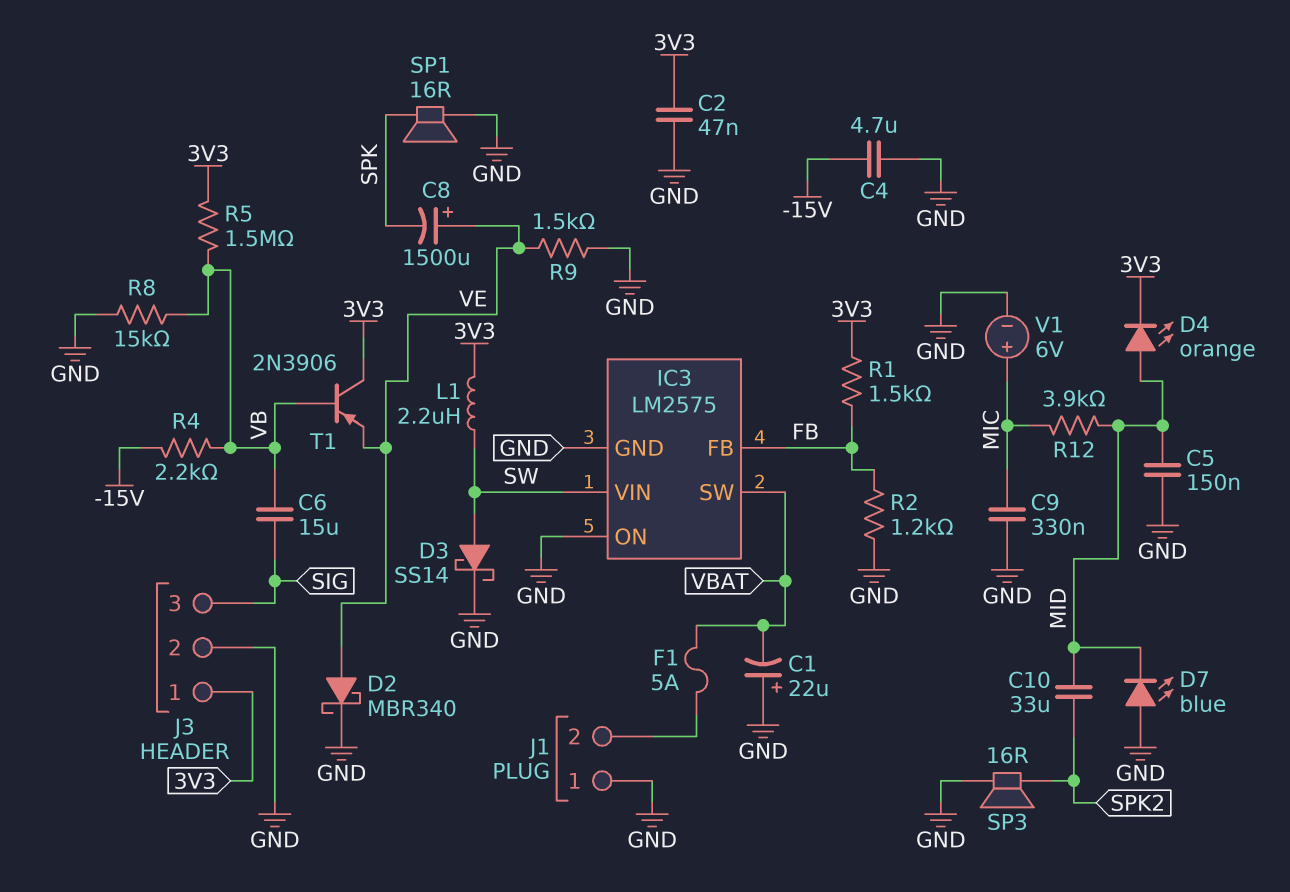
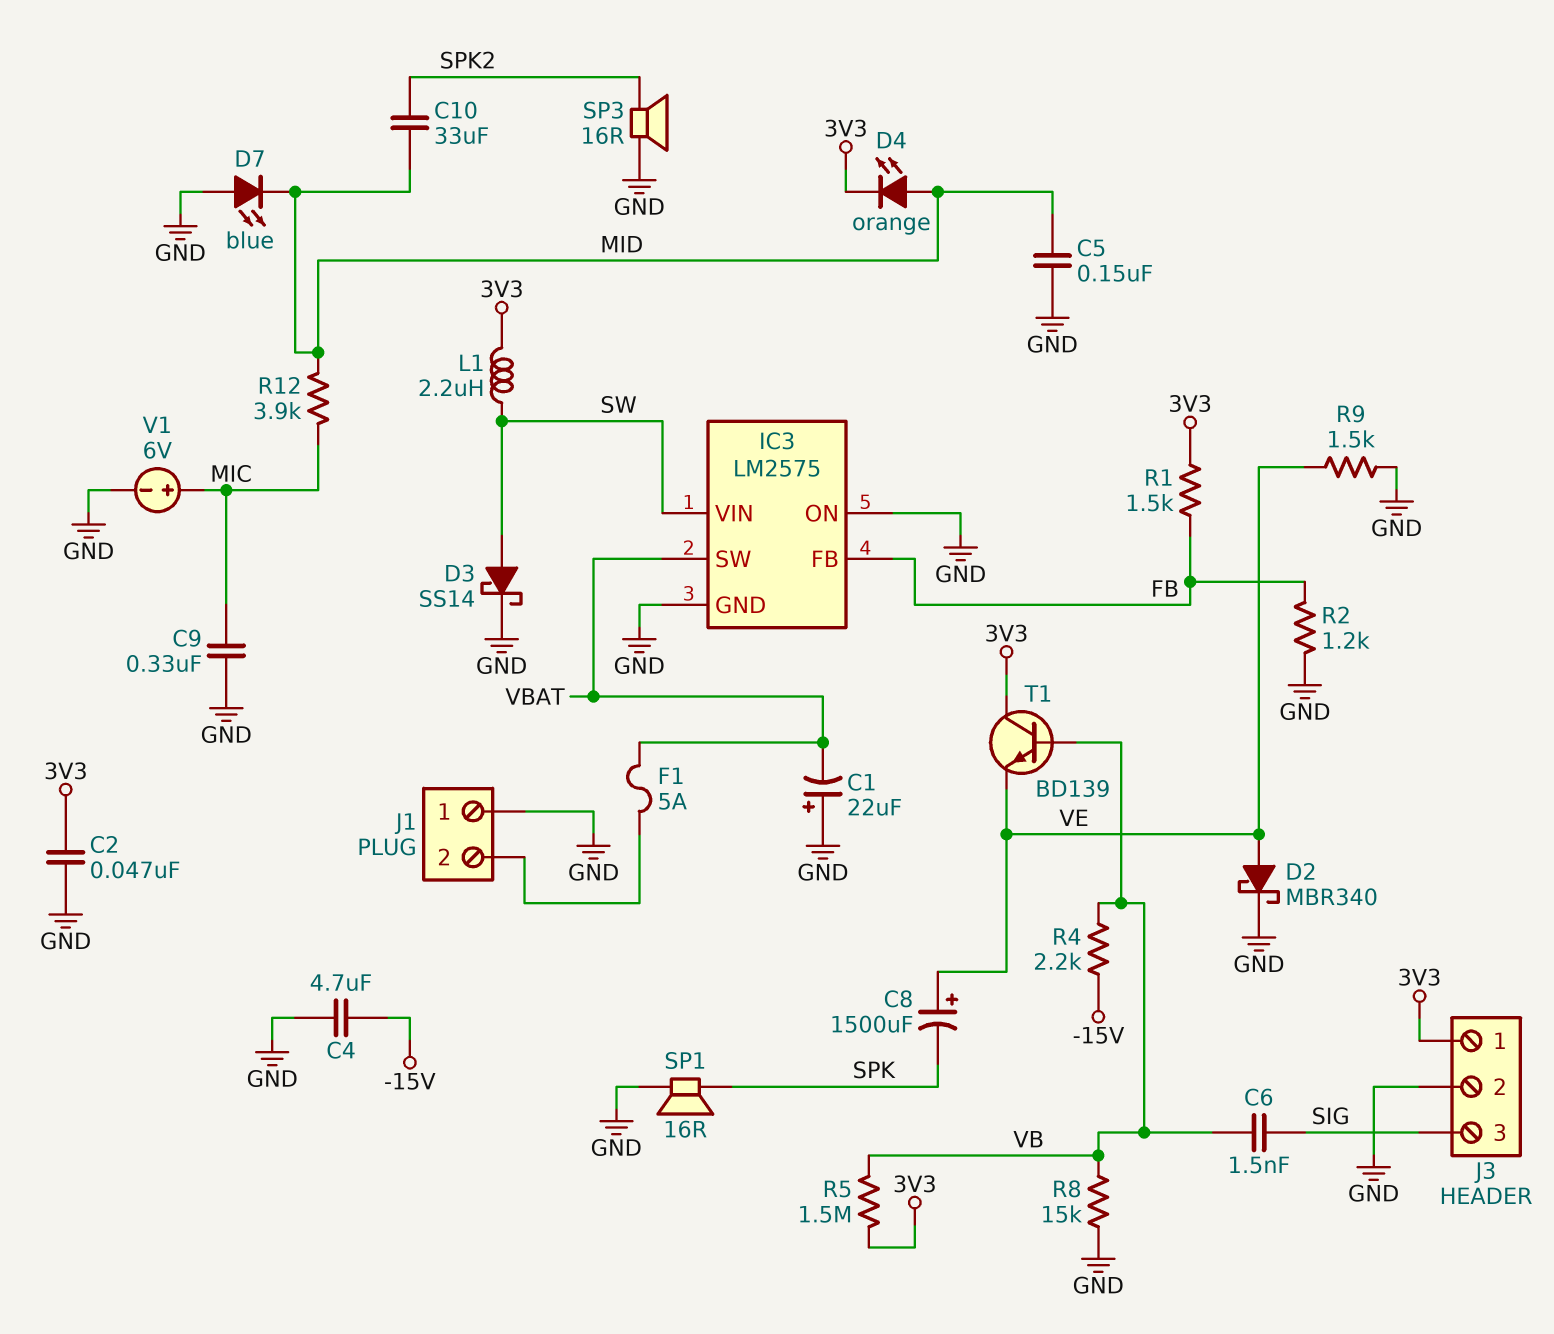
C6: 15uF (SIG, VB) -> 1.5nF (SIG, VB)
T1: PNP 2N3906 (B VB, C 3V3, E VE) -> NPN BD139 (B VB, C 3V3, E VE)

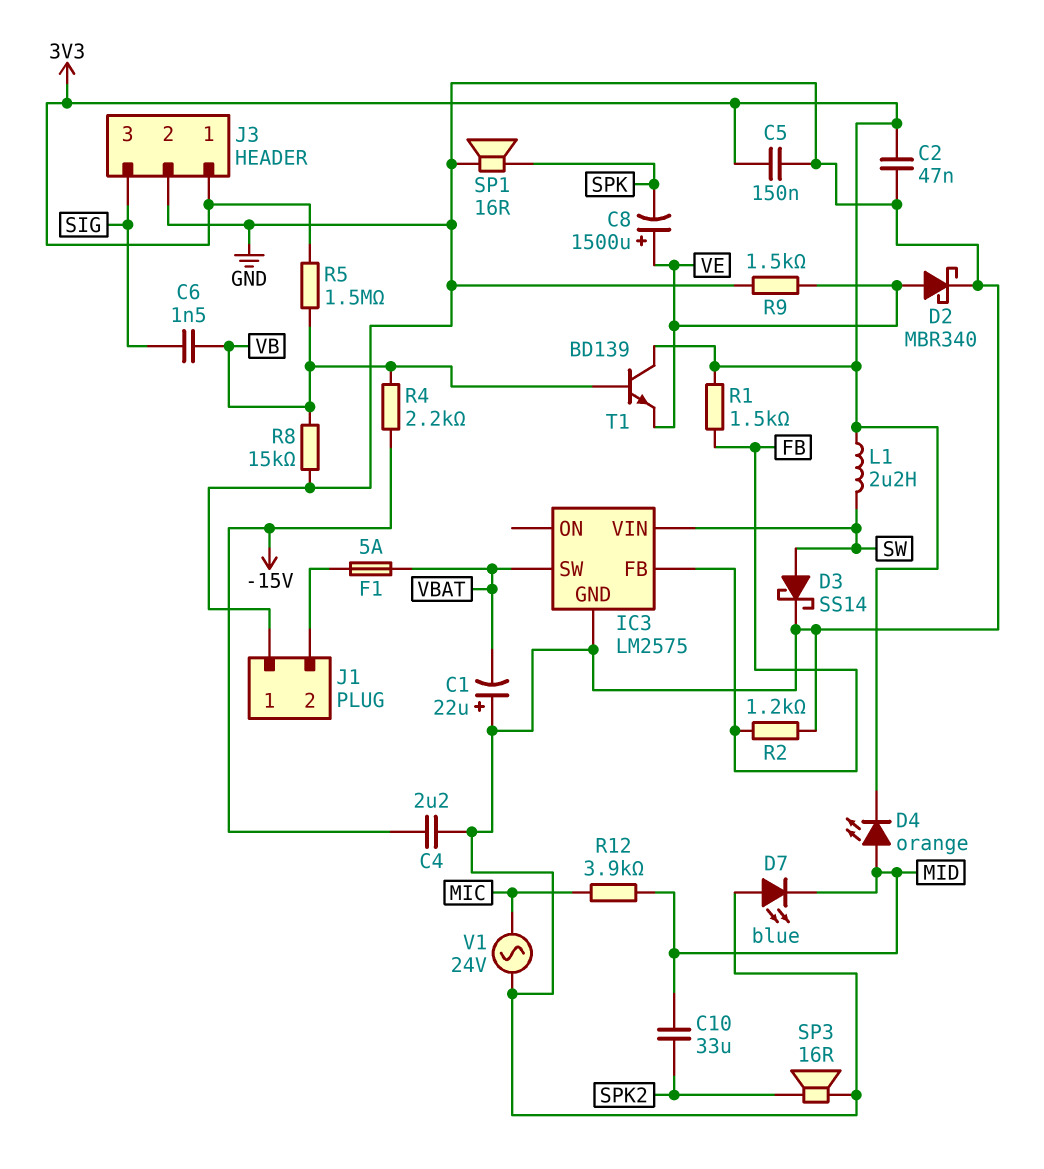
C4: 4.7uF (-15V, GND) -> 2.2uF (-15V, GND)
C5: 150nF (GND, MID) -> 150nF (3V3, GND)
C9: 330nF (GND, MIC) -> none
IC3 pin ON: GND -> none
V1: 6V (plus MIC, minus GND) -> AC 24V (GND, MIC)

